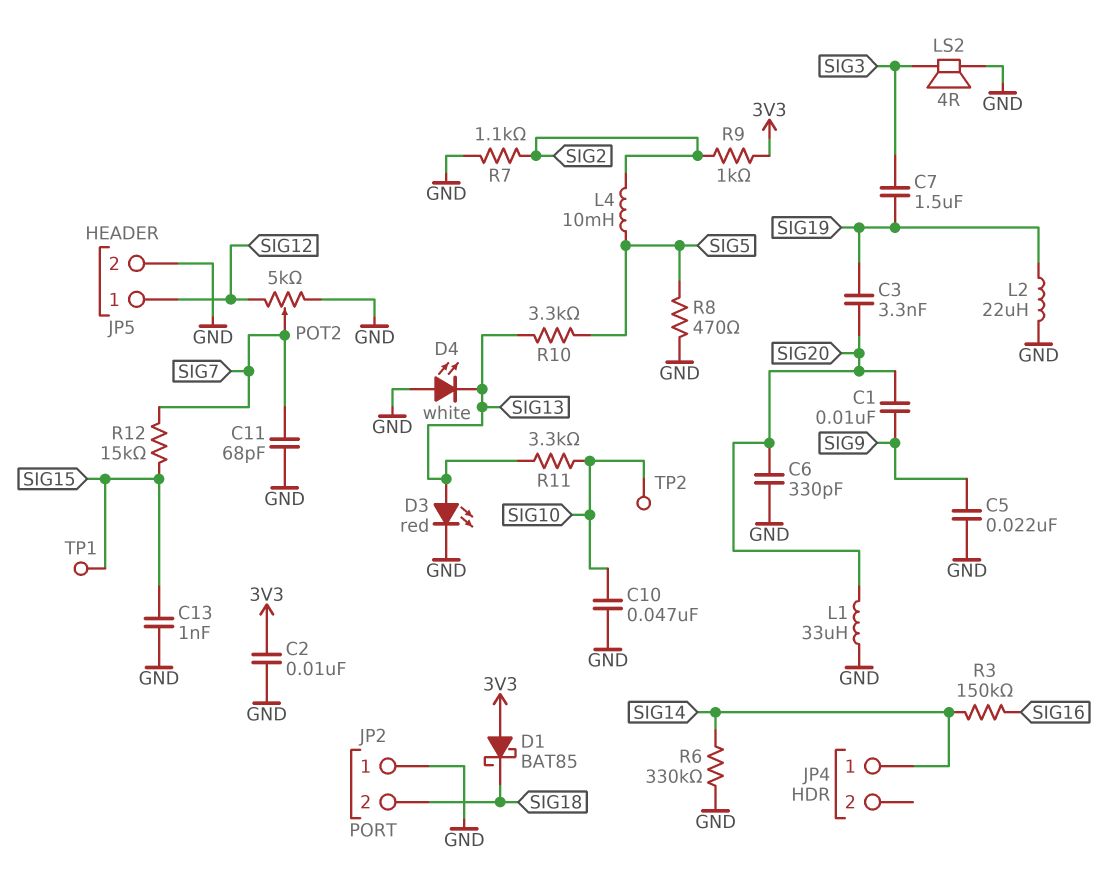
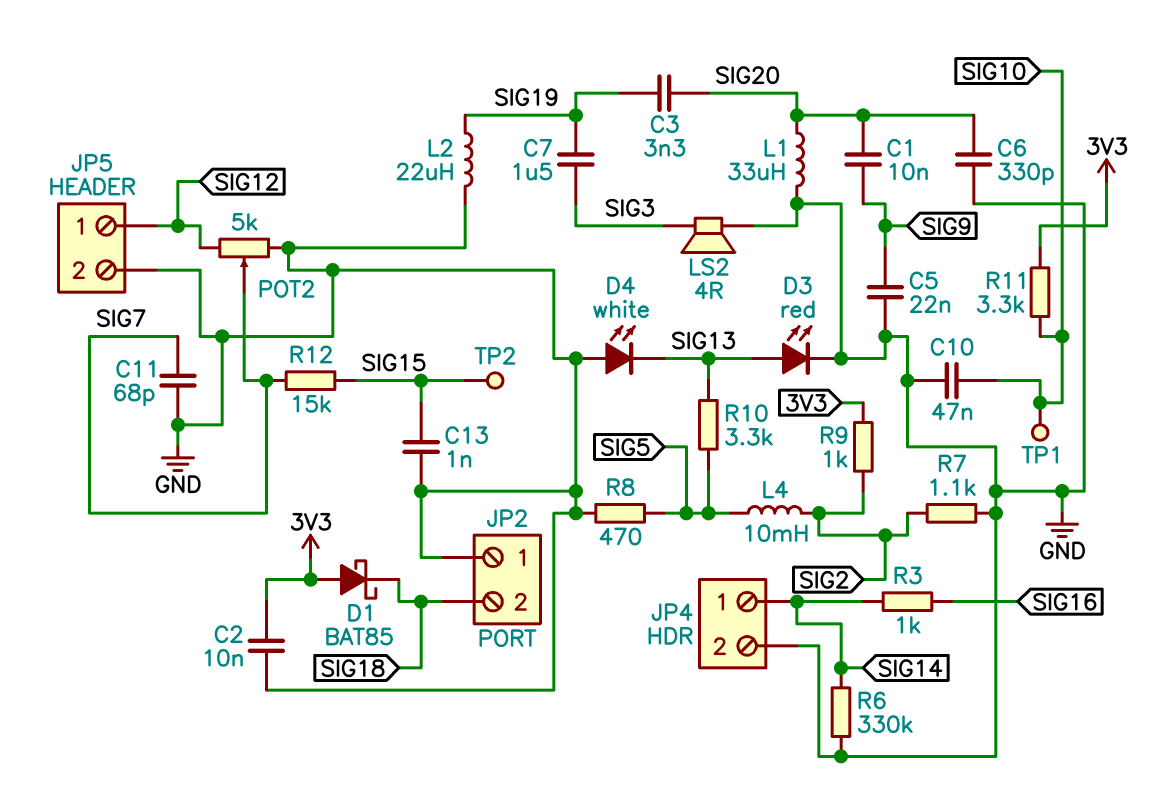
JP4 pin 2: none -> GND
R3: 150k (SIG14, SIG16) -> 1k (SIG14, SIG16)
R11: 3.3k (SIG10, SIG13) -> 3.3k (3V3, SIG10)
TP1: test point (SIG15) -> test point (SIG10)
TP2: test point (SIG10) -> test point (SIG15)

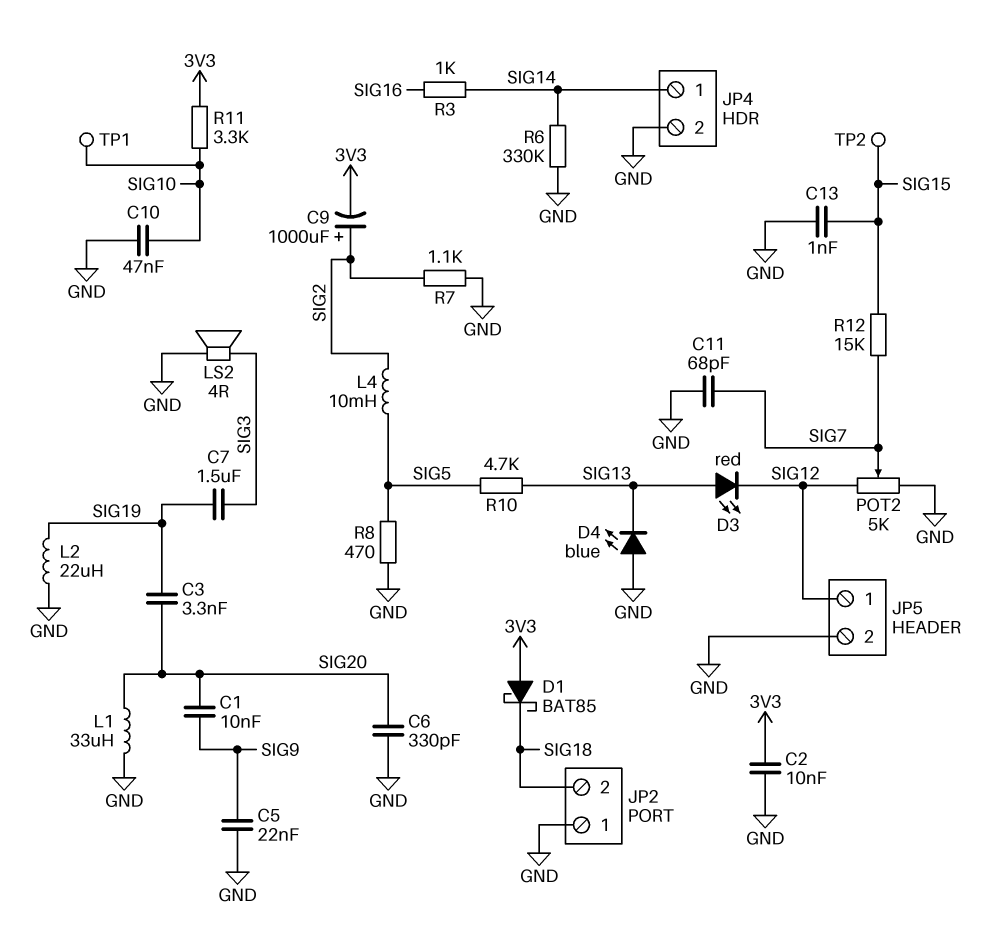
C9: none -> 1000uF (plus SIG2, minus 3V3)
D3: LED red (A SIG13, K GND) -> LED red (A SIG13, K SIG12)
D4: LED white (A GND, K SIG13) -> LED blue (A GND, K SIG13)
R9: 1k (3V3, SIG2) -> none
R10: 3.3k (SIG5, SIG13) -> 4.7k (SIG5, SIG13)

